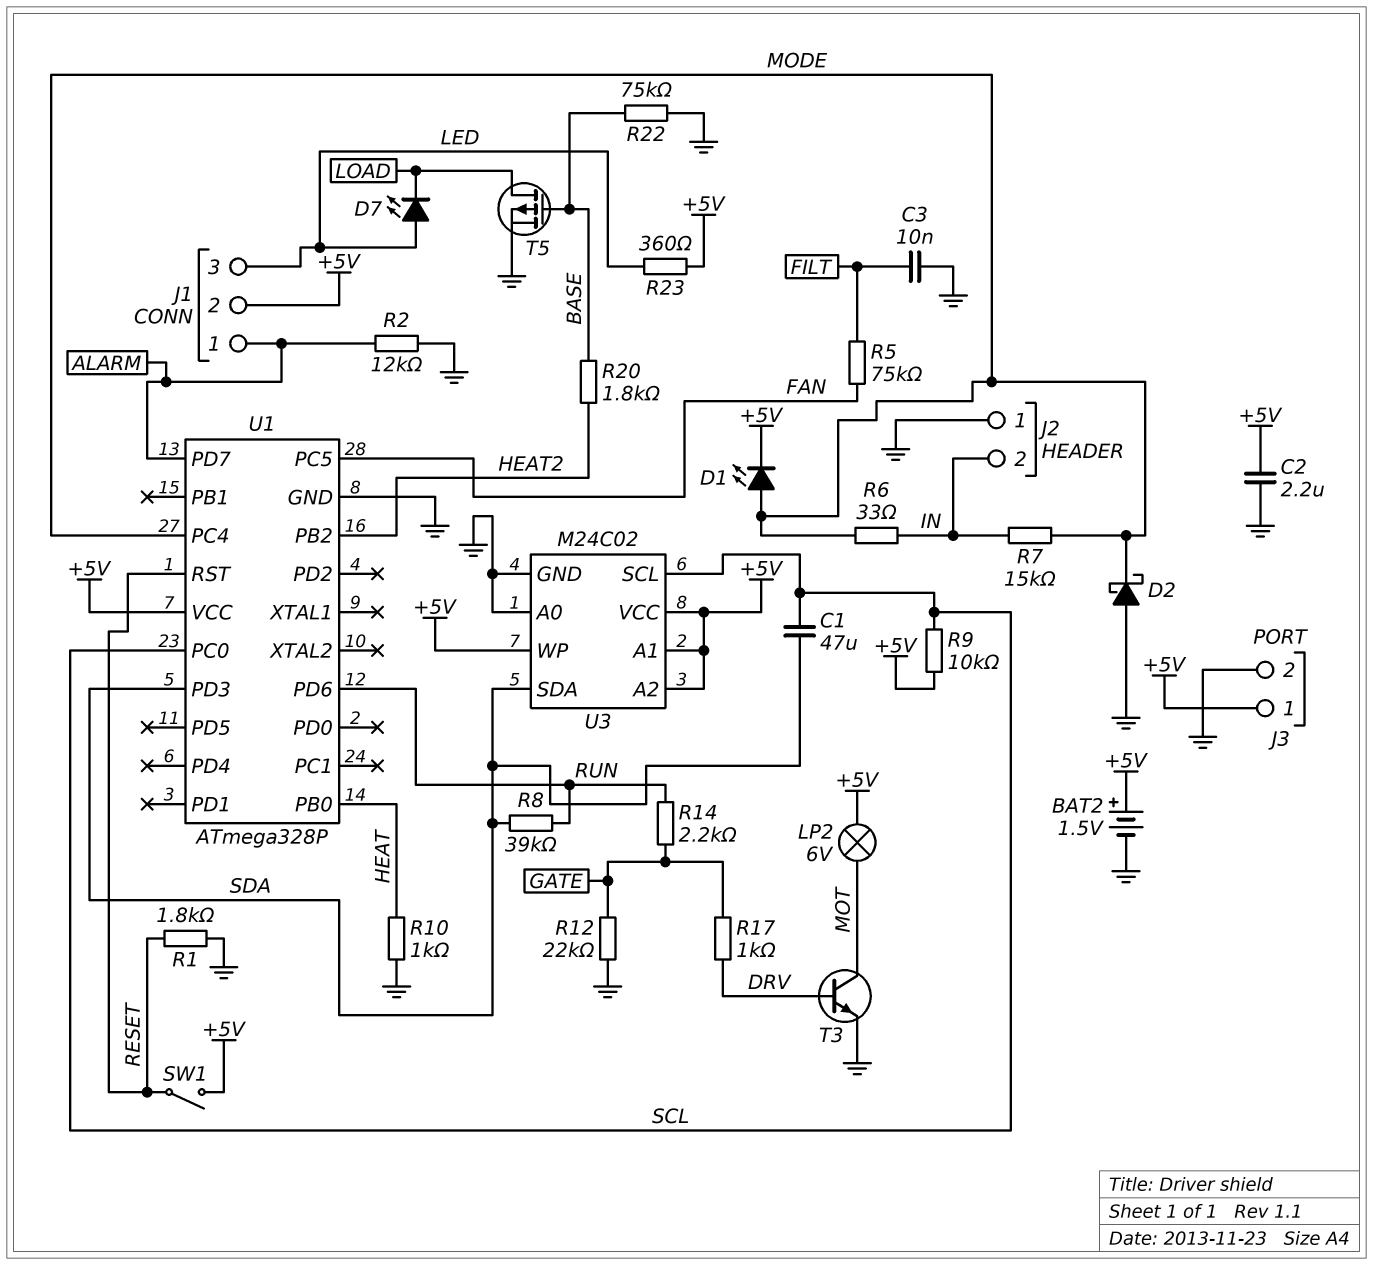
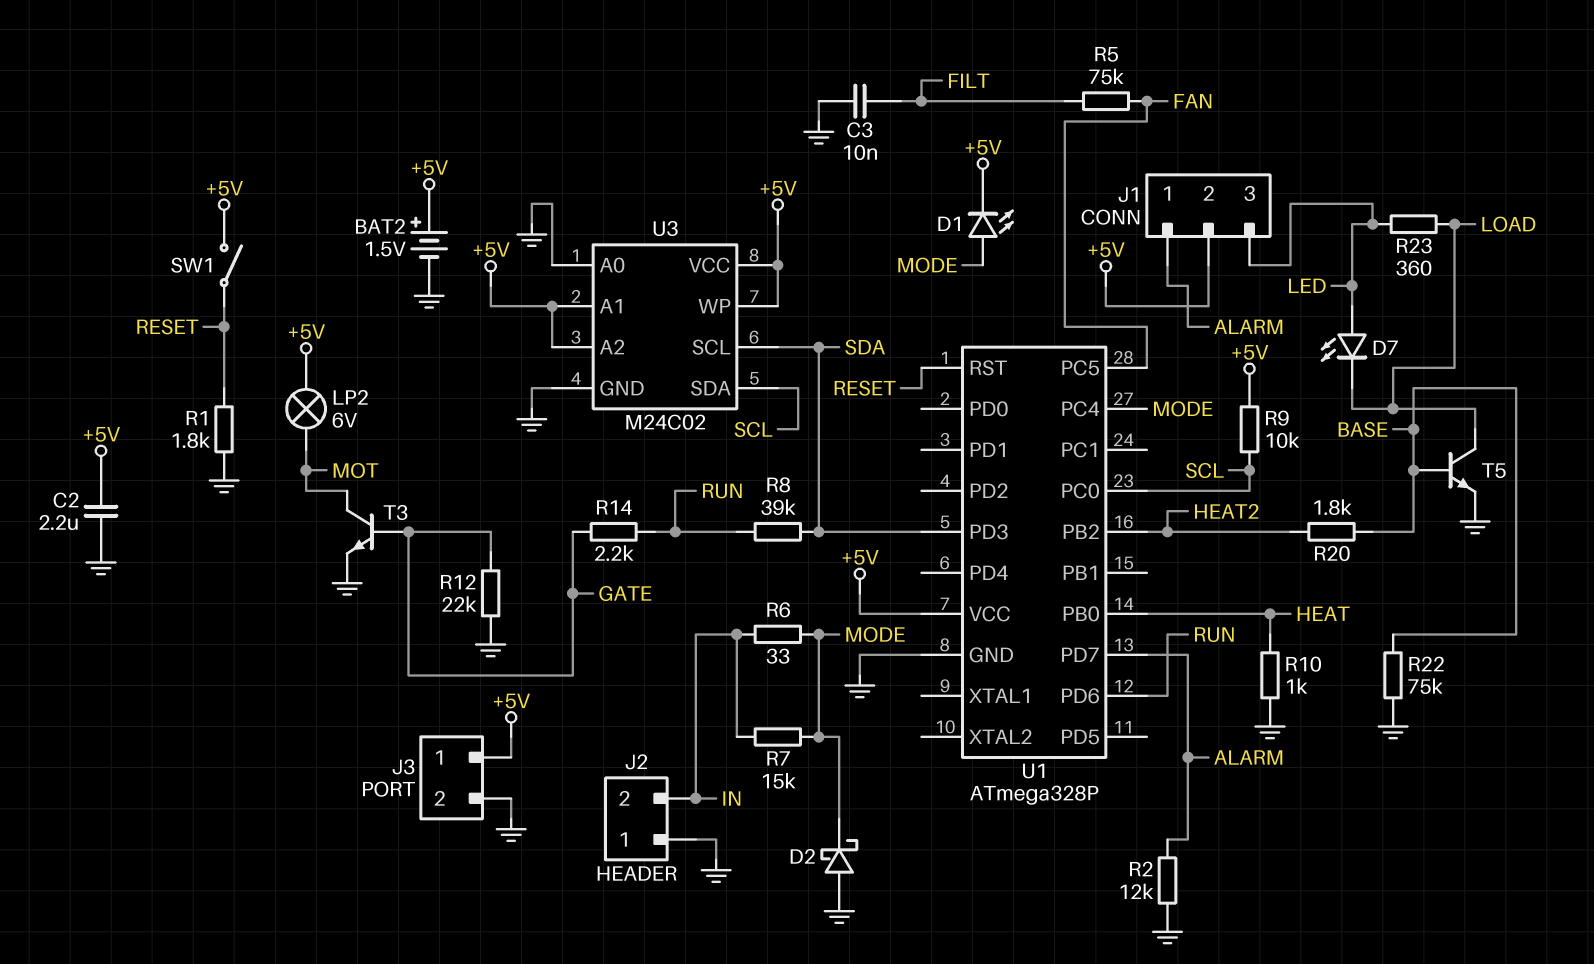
C1: 47uF (SCL, SDA) -> none
R17: 1k (DRV, GATE) -> none
R23: 360 (+5V, LED) -> 360 (LED, LOAD)
T3: NPN (B DRV, C MOT, E GND) -> NPN (B GATE, C MOT, E GND)
T5: PMOS (G BASE, D LOAD, S GND) -> NPN (B BASE, C LOAD, E GND)
U3 pin SCL: SCL -> SDA
U3 pin SDA: SDA -> SCL

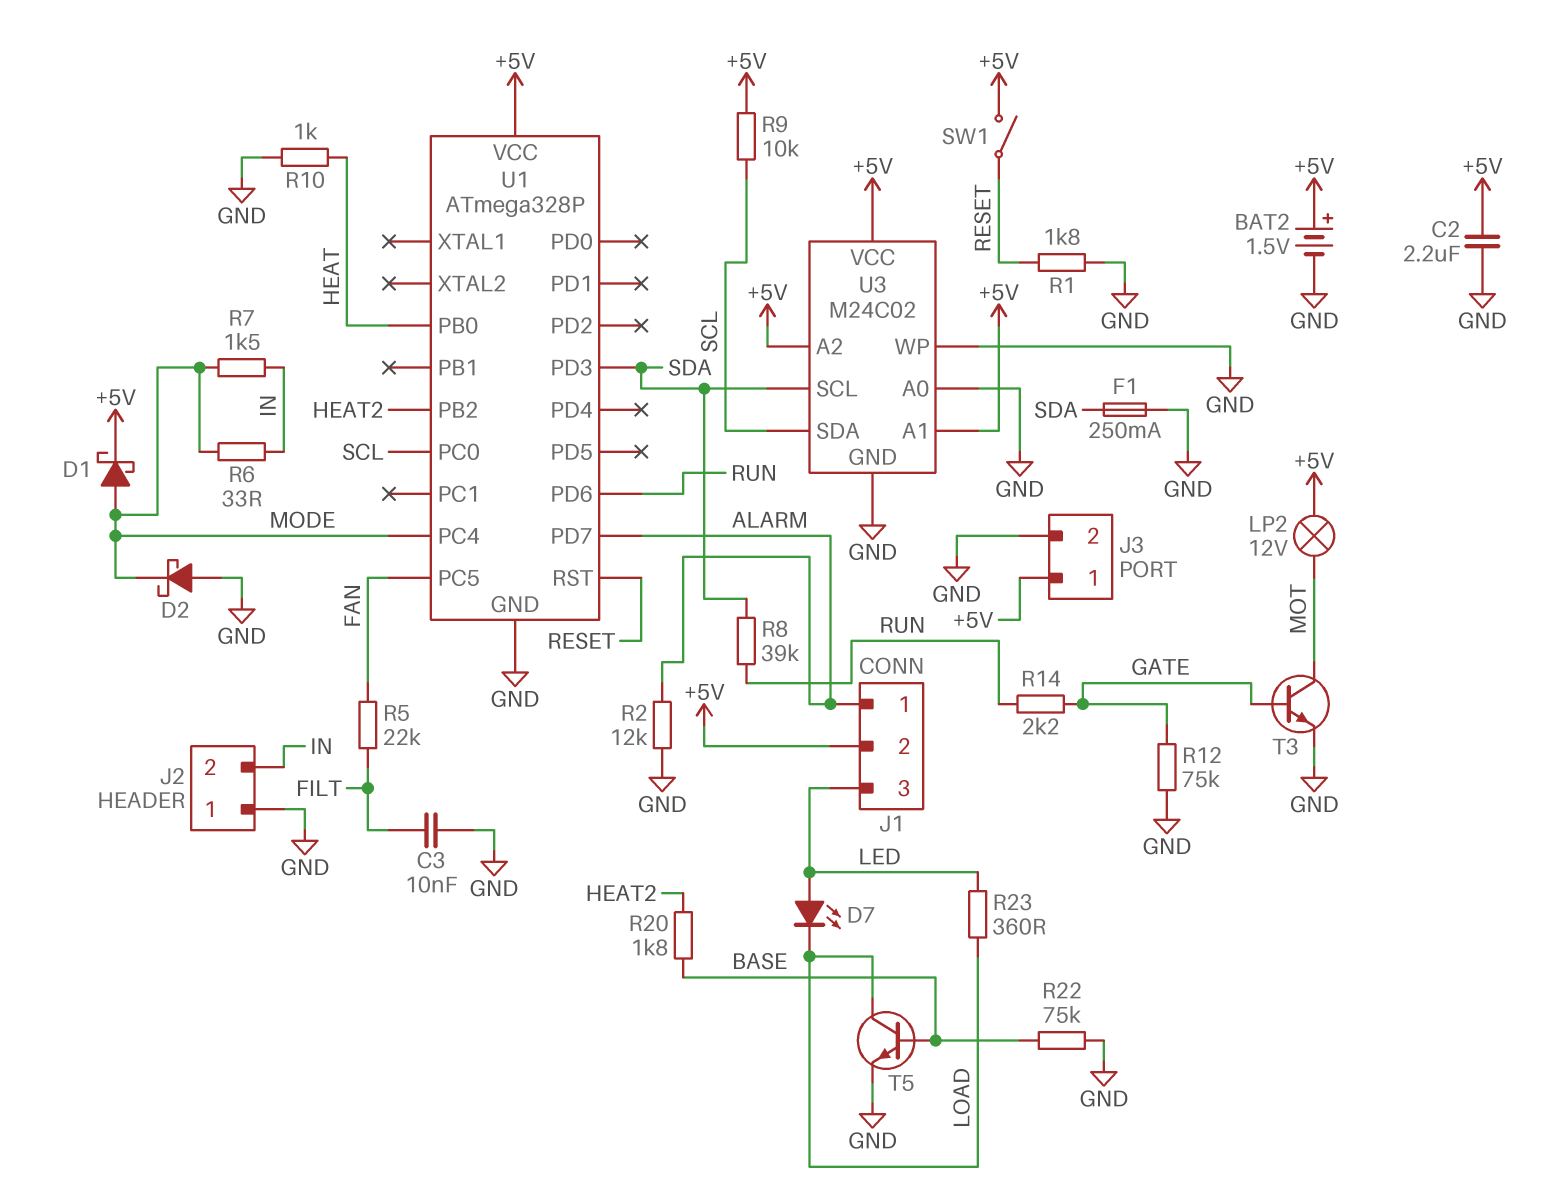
D1: LED (A MODE, K +5V) -> schottky (A MODE, K +5V)
F1: none -> 250mA (GND, SDA)
LP2: lamp 6V (+5V, MOT) -> lamp 12V (+5V, MOT)
R5: 75k (FAN, FILT) -> 22k (FAN, FILT)
R7: 15k (IN, MODE) -> 1.5k (IN, MODE)
R12: 22k (GATE, GND) -> 75k (GATE, GND)
U3 pin WP: +5V -> GND

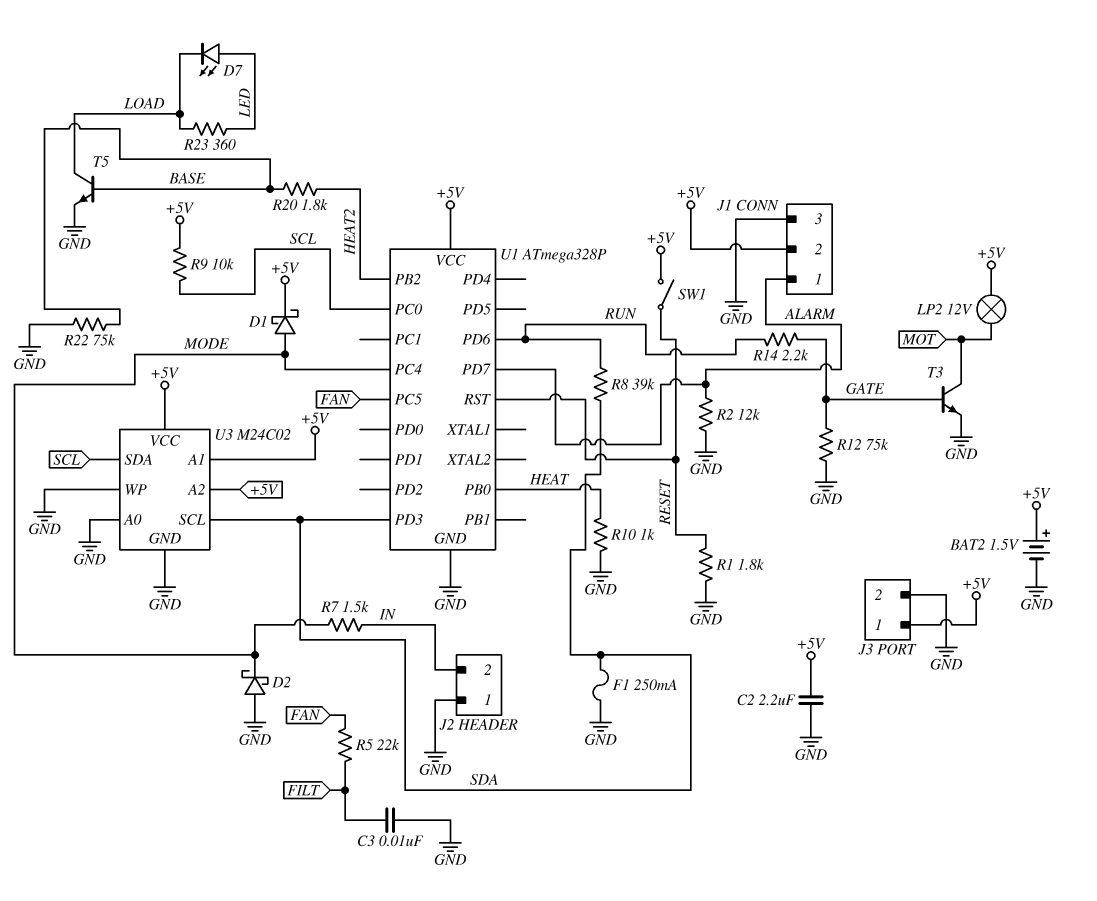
J1 pin 3: LED -> GND
R6: 33 (IN, MODE) -> none

